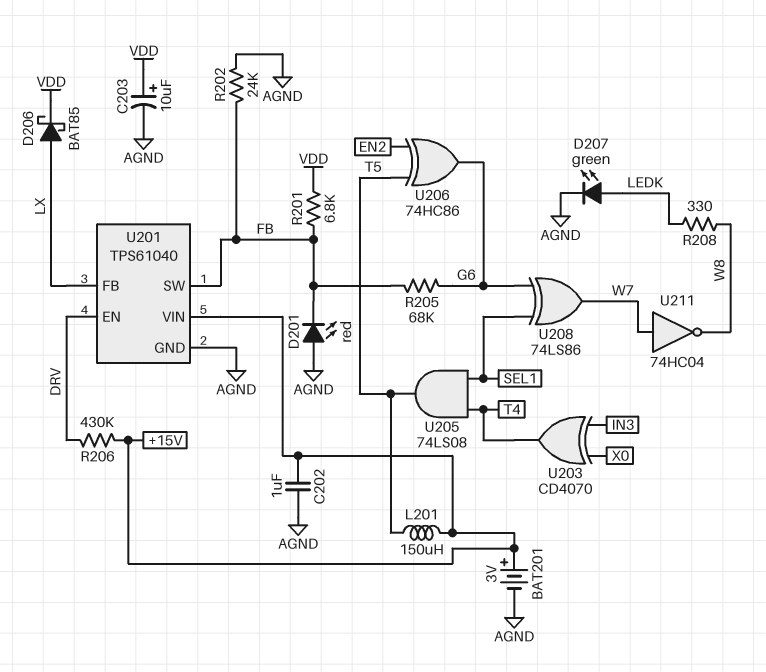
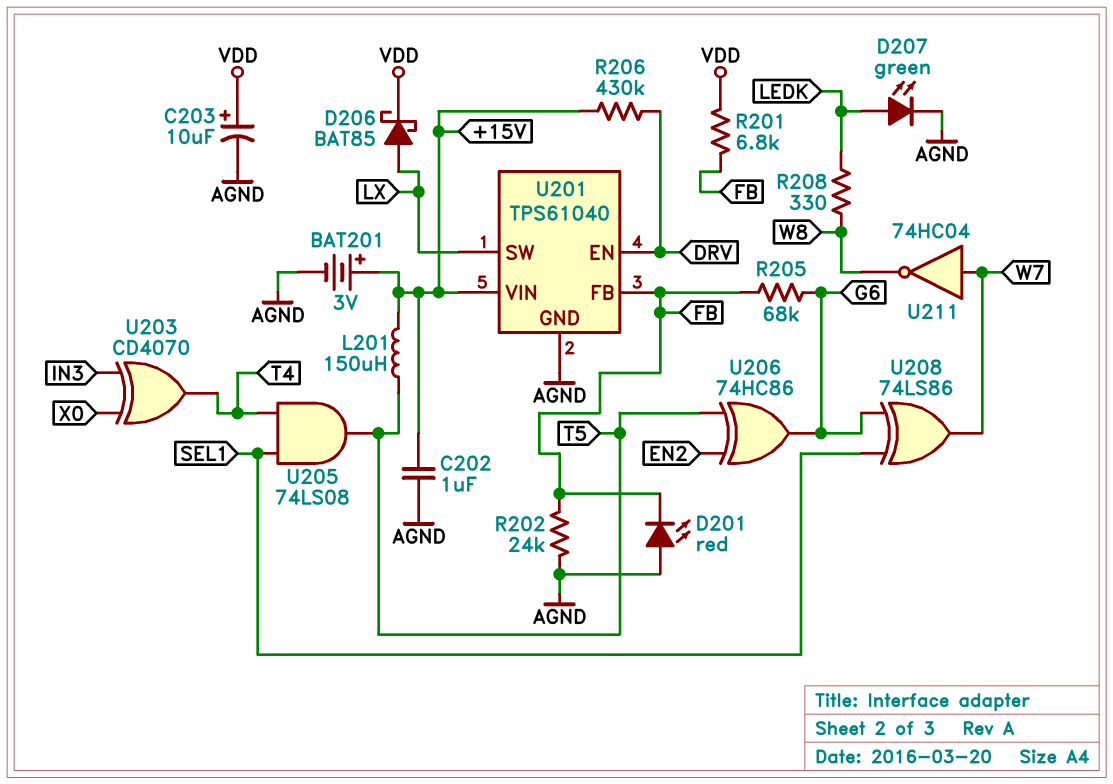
U201 pin FB: LX -> FB
U201 pin SW: FB -> LX

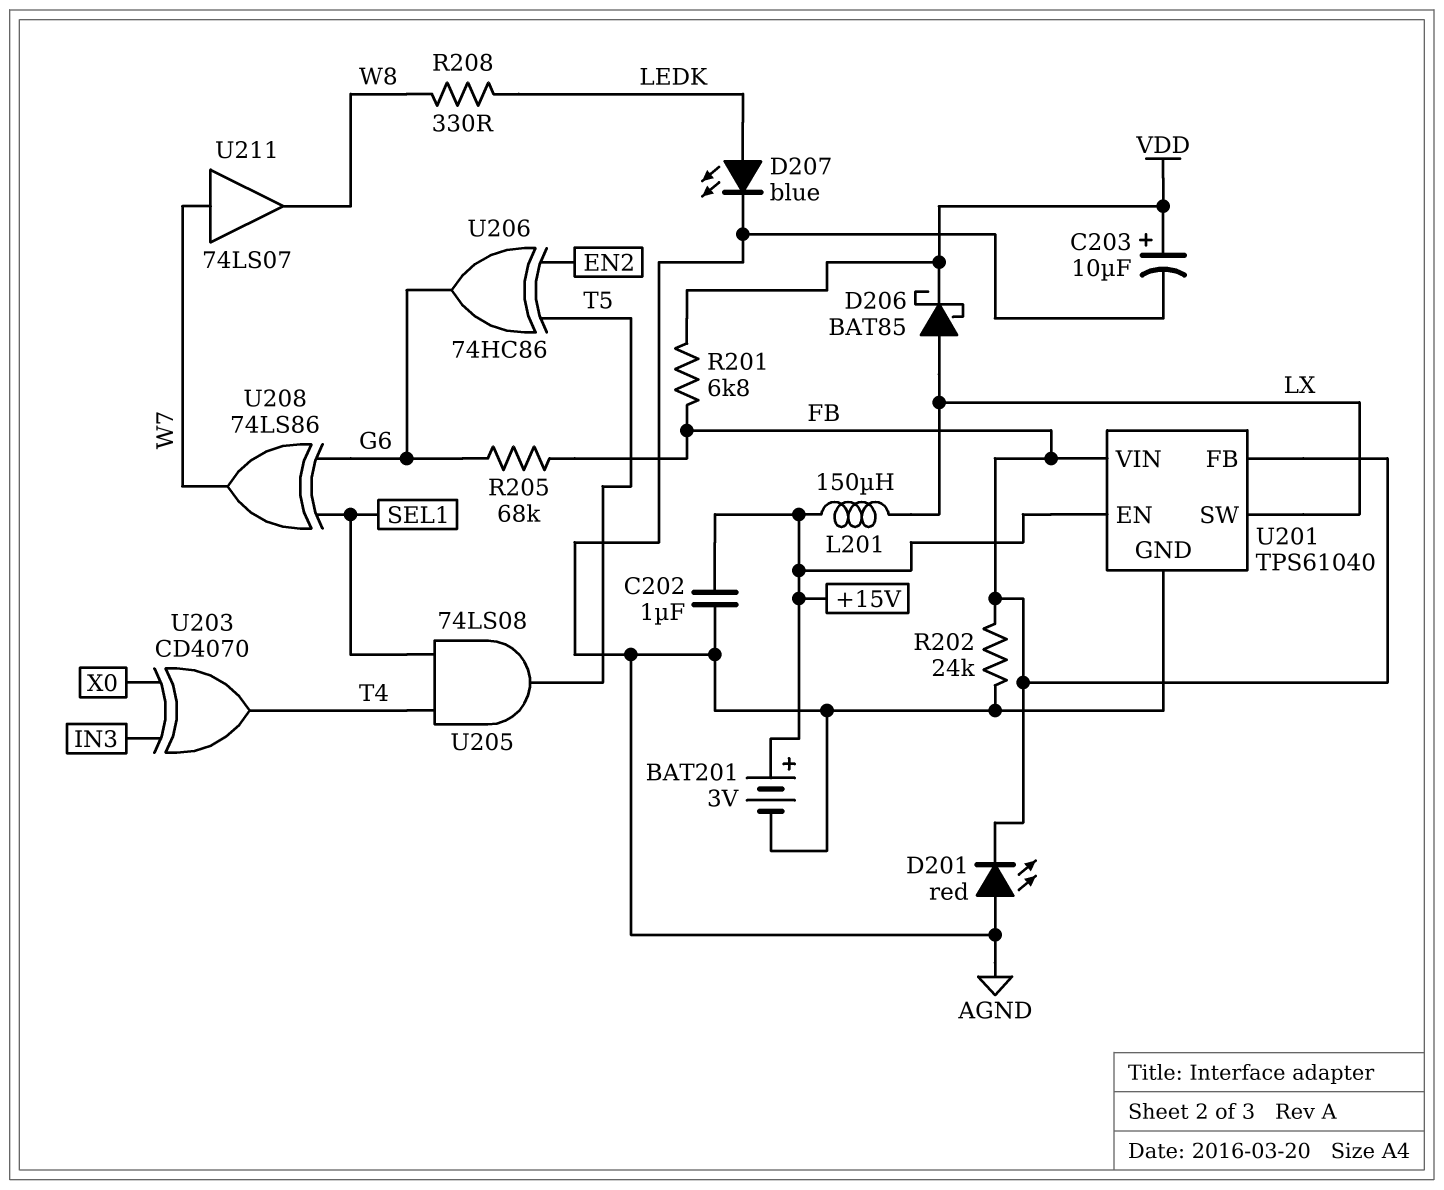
D207: LED green (A LEDK, K AGND) -> LED blue (A LEDK, K AGND)
L201: 150uH (+15V, T5) -> 150uH (+15V, LX)
R206: 430k (+15V, DRV) -> none
U201 pin EN: DRV -> +15V
U201 pin VIN: +15V -> FB
U211: NOT 74HC04 (in W7, out W8) -> buffer 74LS07 (in W7, out W8)

